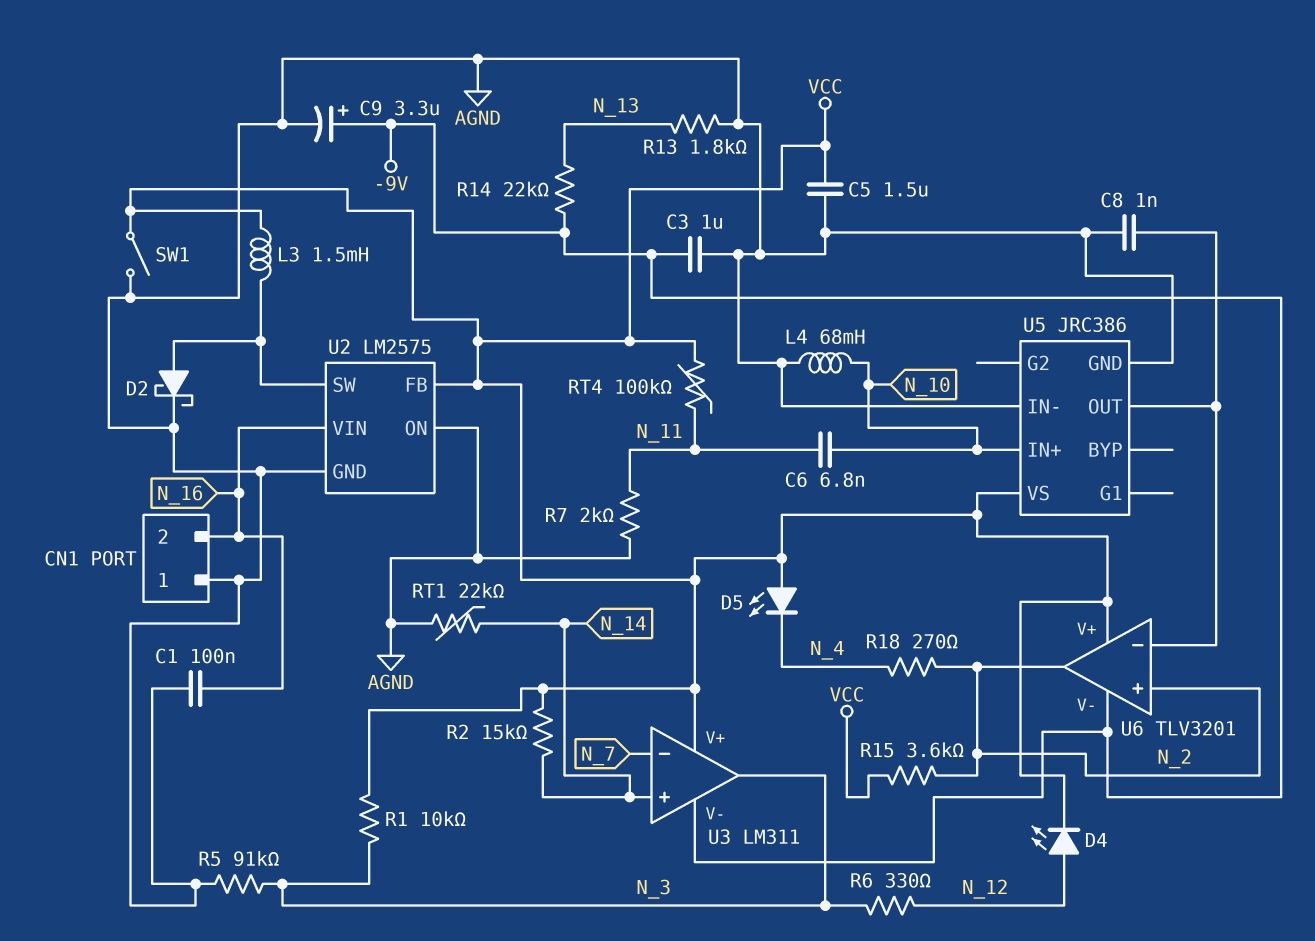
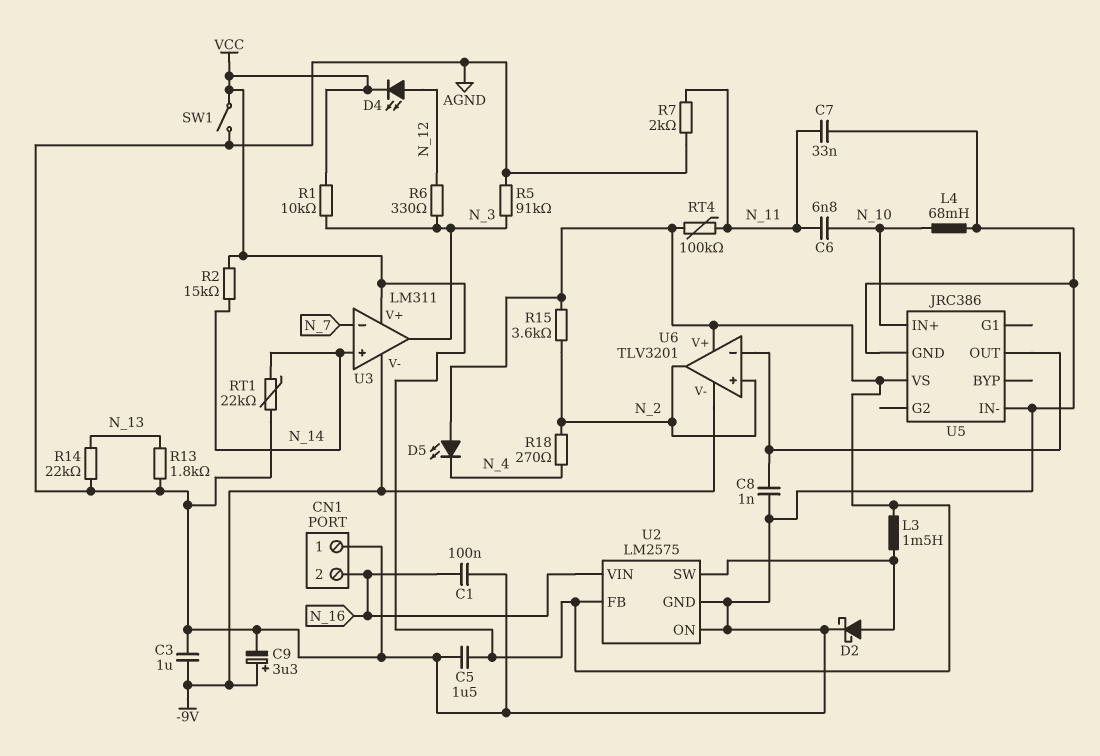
C7: none -> 33nF (AGND, N_11)
R14: 22k (-9V, N_13) -> 22k (AGND, N_13)

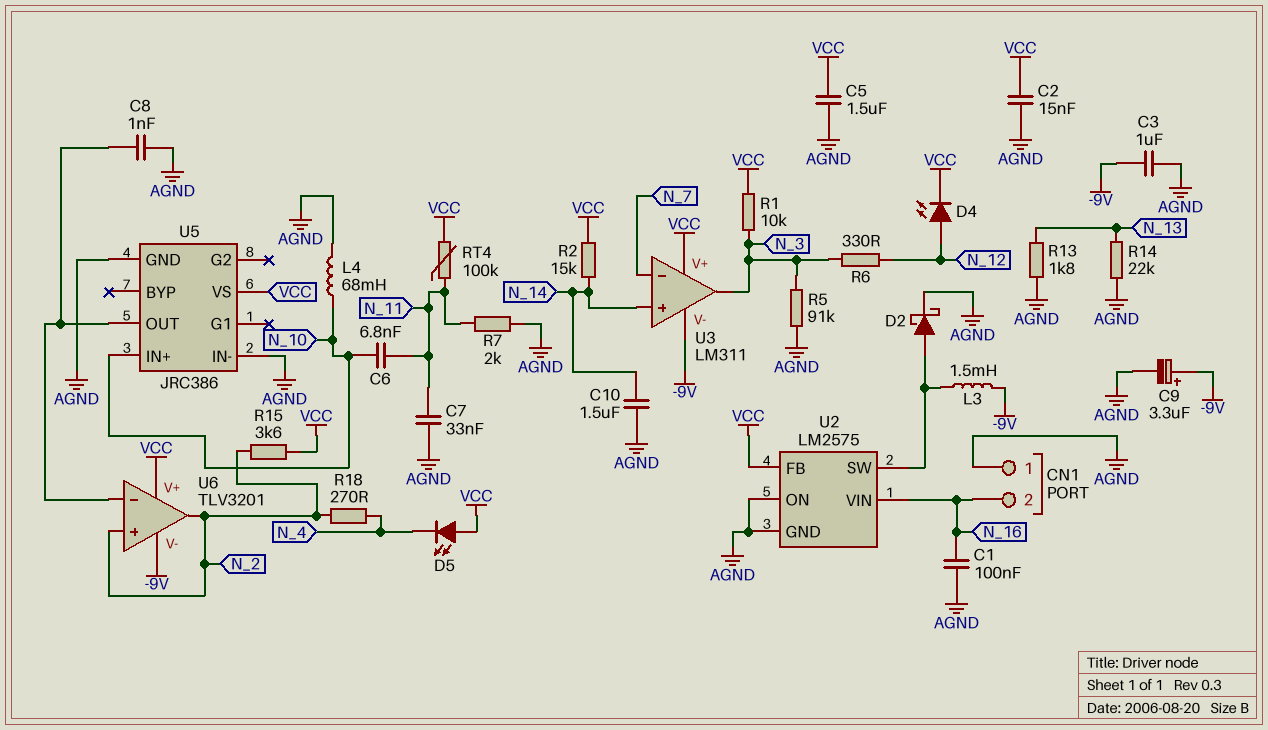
C2: none -> 15nF (AGND, VCC)
C10: none -> 1.5uF (AGND, N_14)
L3: 1.5mH (U2/SW, VCC) -> 1.5mH (-9V, U2/SW)
RT1: 22k (AGND, N_14) -> none
SW1: switch (AGND, VCC) -> none

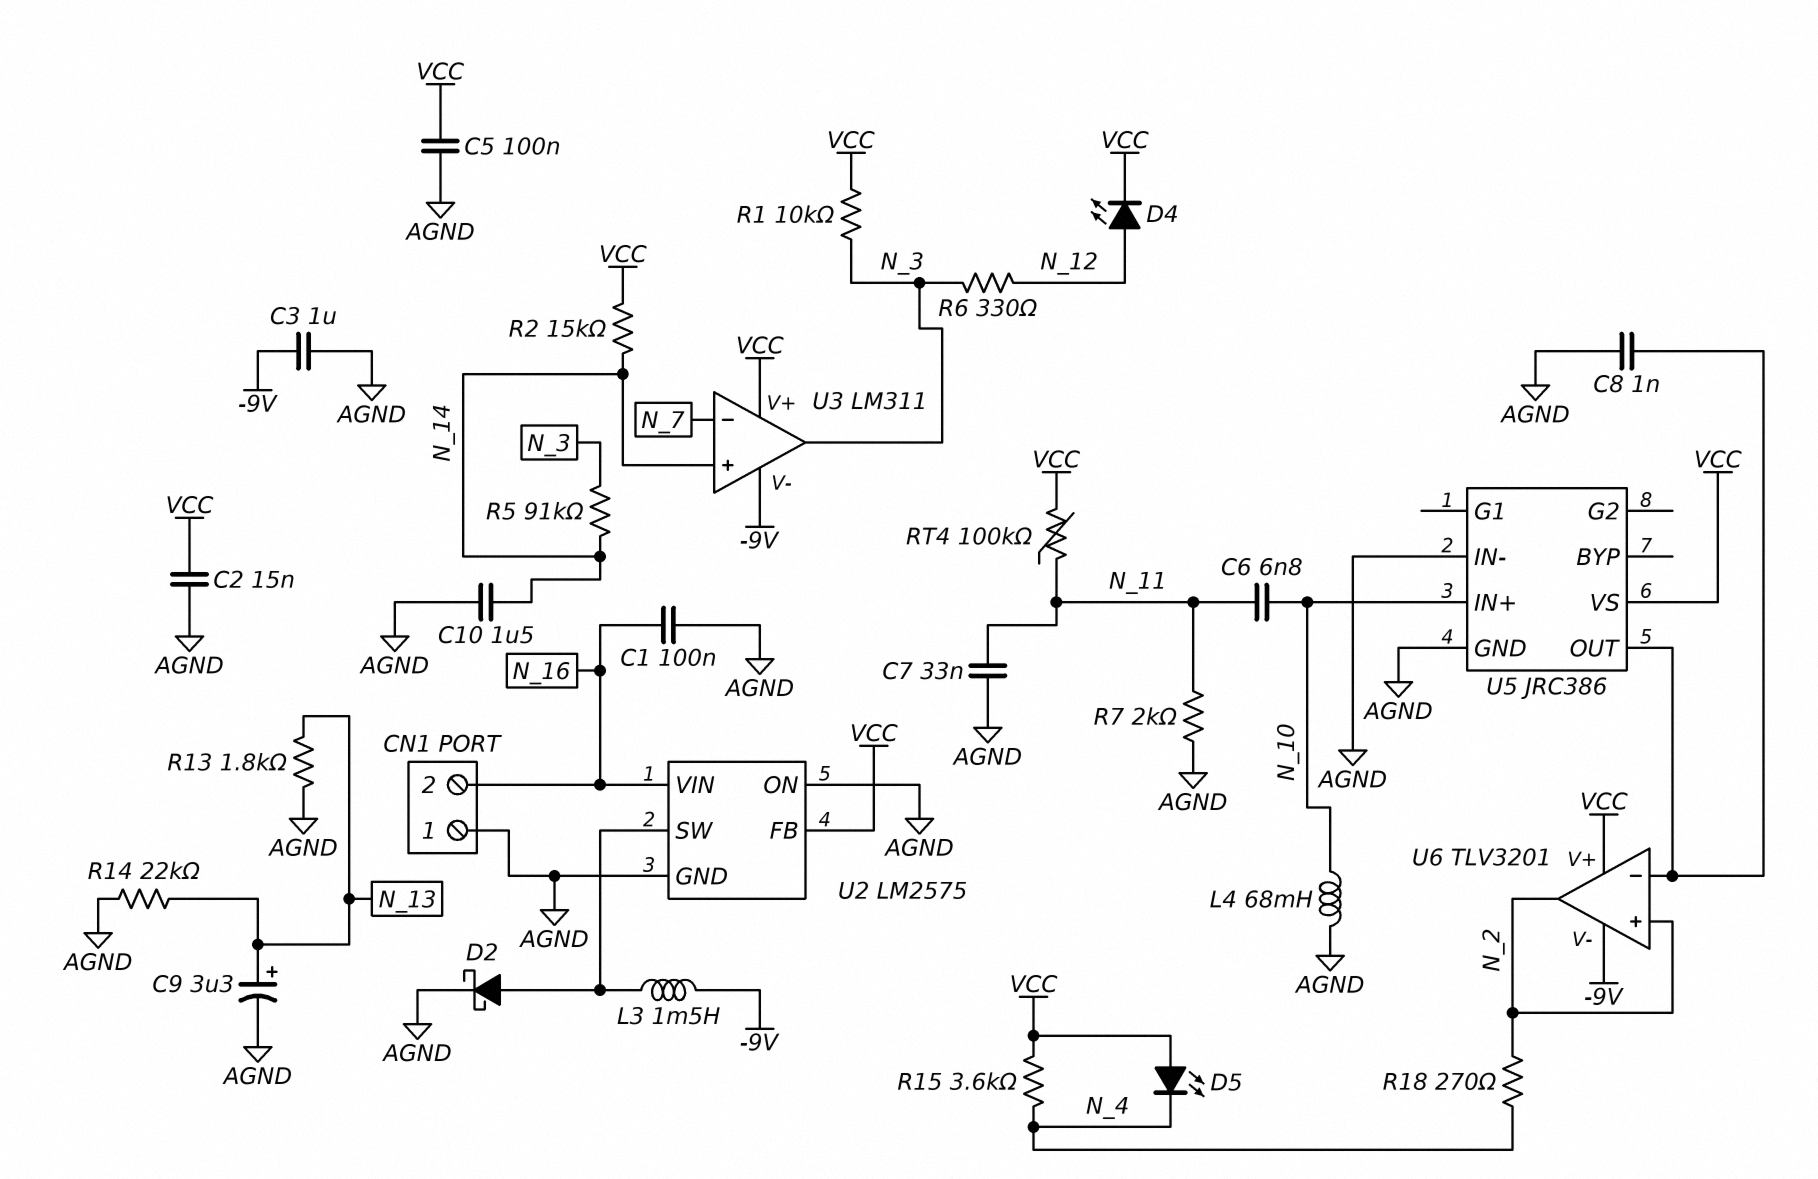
C5: 1.5uF (AGND, VCC) -> 100nF (AGND, VCC)
C9: 3.3uF (plus -9V, minus AGND) -> 3.3uF (plus N_13, minus AGND)
R5: 91k (AGND, N_3) -> 91k (N_3, N_14)
R15: 3.6k (N_2, VCC) -> 3.6k (N_4, VCC)

